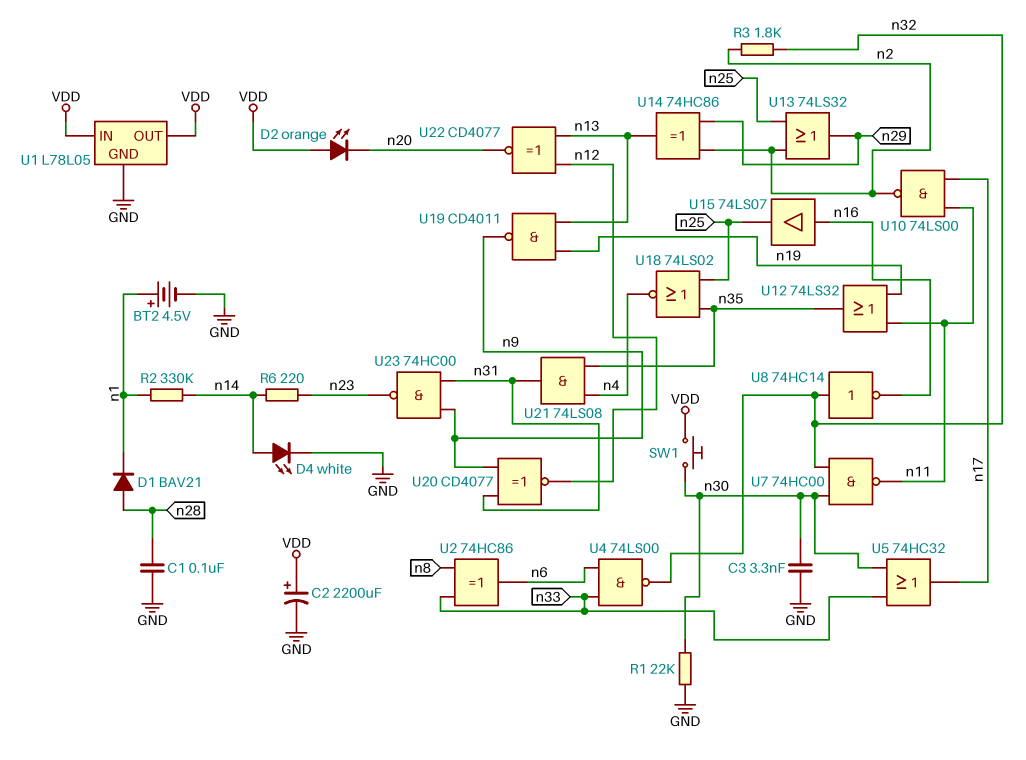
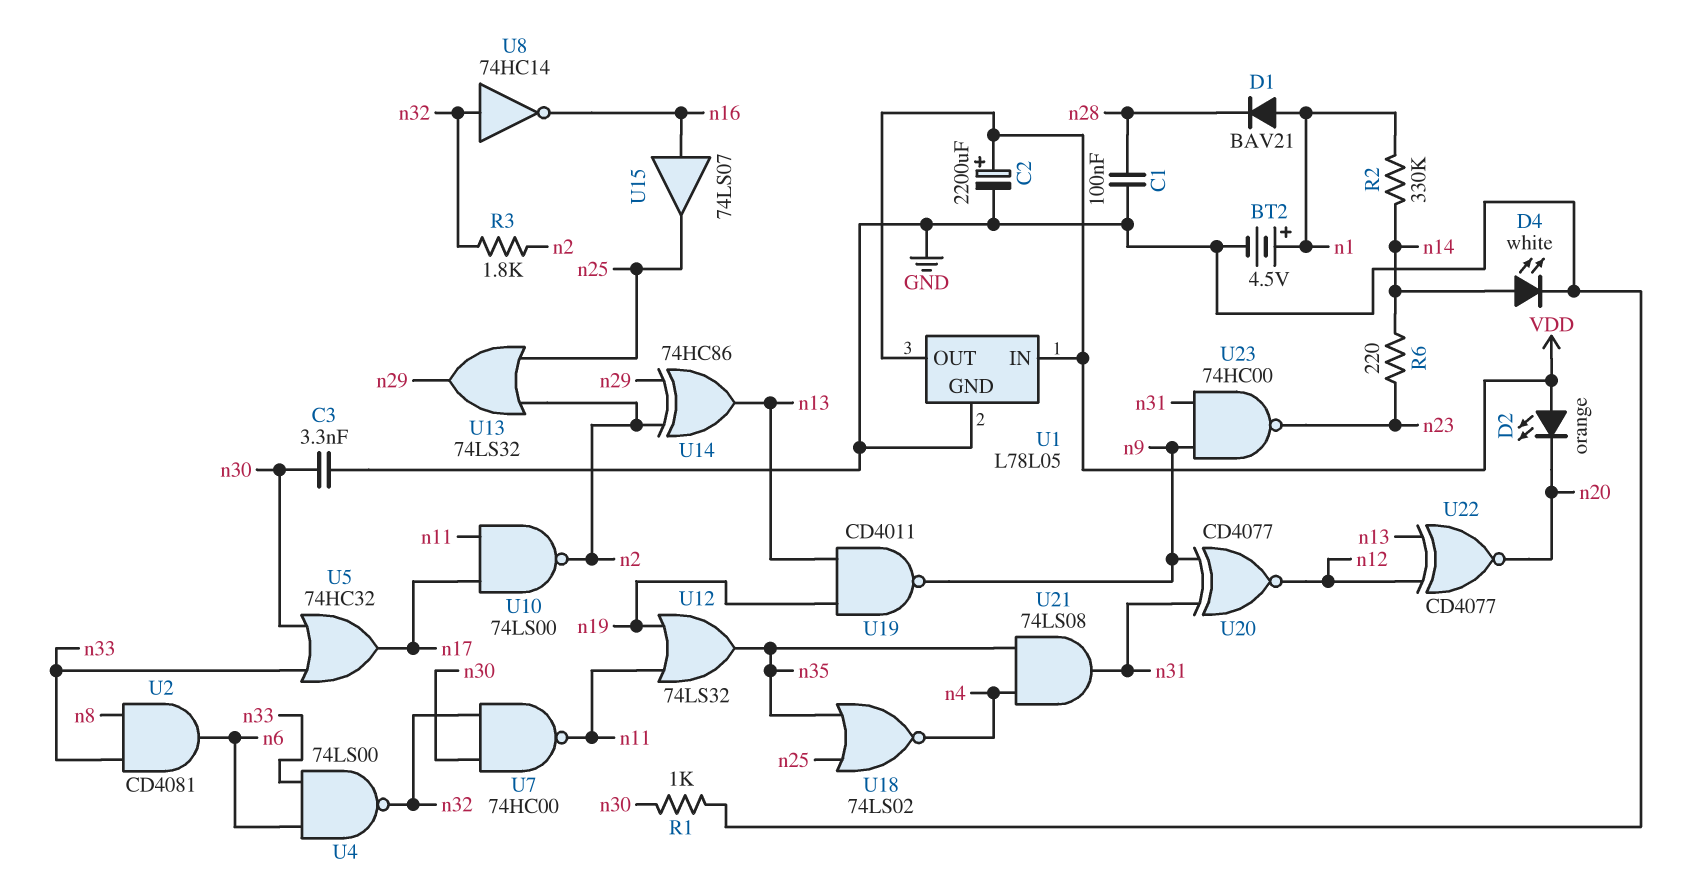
D1: diode BAV21 (A n28, K n1) -> diode BAV21 (A n1, K n28)
R1: 22k (GND, n30) -> 1k (GND, n30)
SW1: button (VDD, n30) -> none
U2: XOR 74HC86 (in n8, in n33, out n6) -> AND CD4081 (in n8, in n33, out n6)

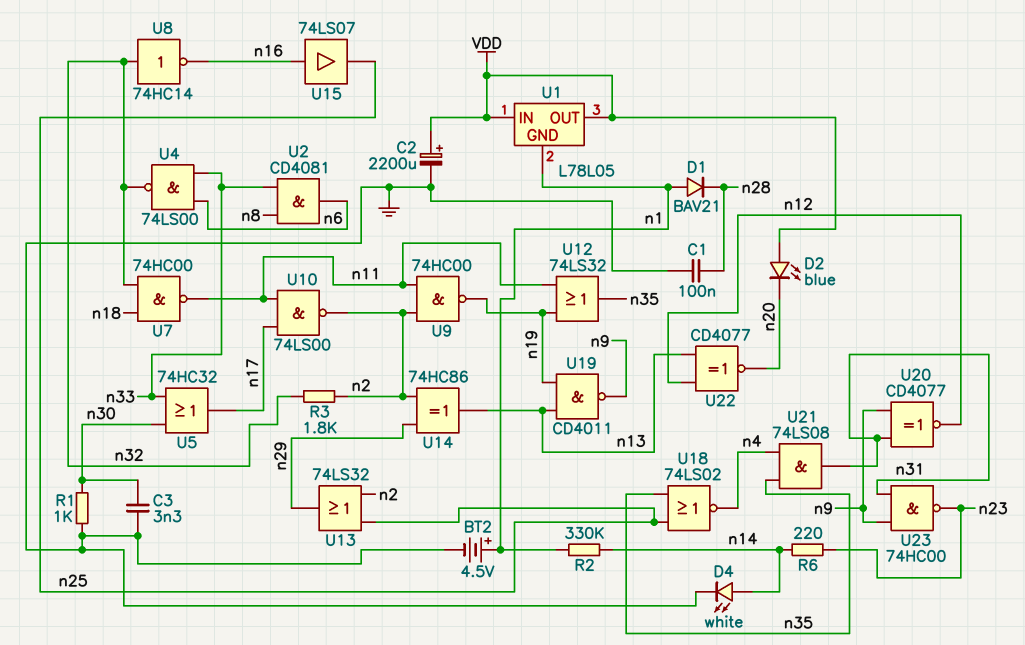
D2: LED orange (A VDD, K n20) -> LED blue (A VDD, K n20)
U1 pin GND: GND -> n1
U7: NAND 74HC00 (in n30, in n32, out n11) -> NAND 74HC00 (in n18, in n32, out n11)
U9: none -> NAND 74HC00 (in n2, in n11, out n19)

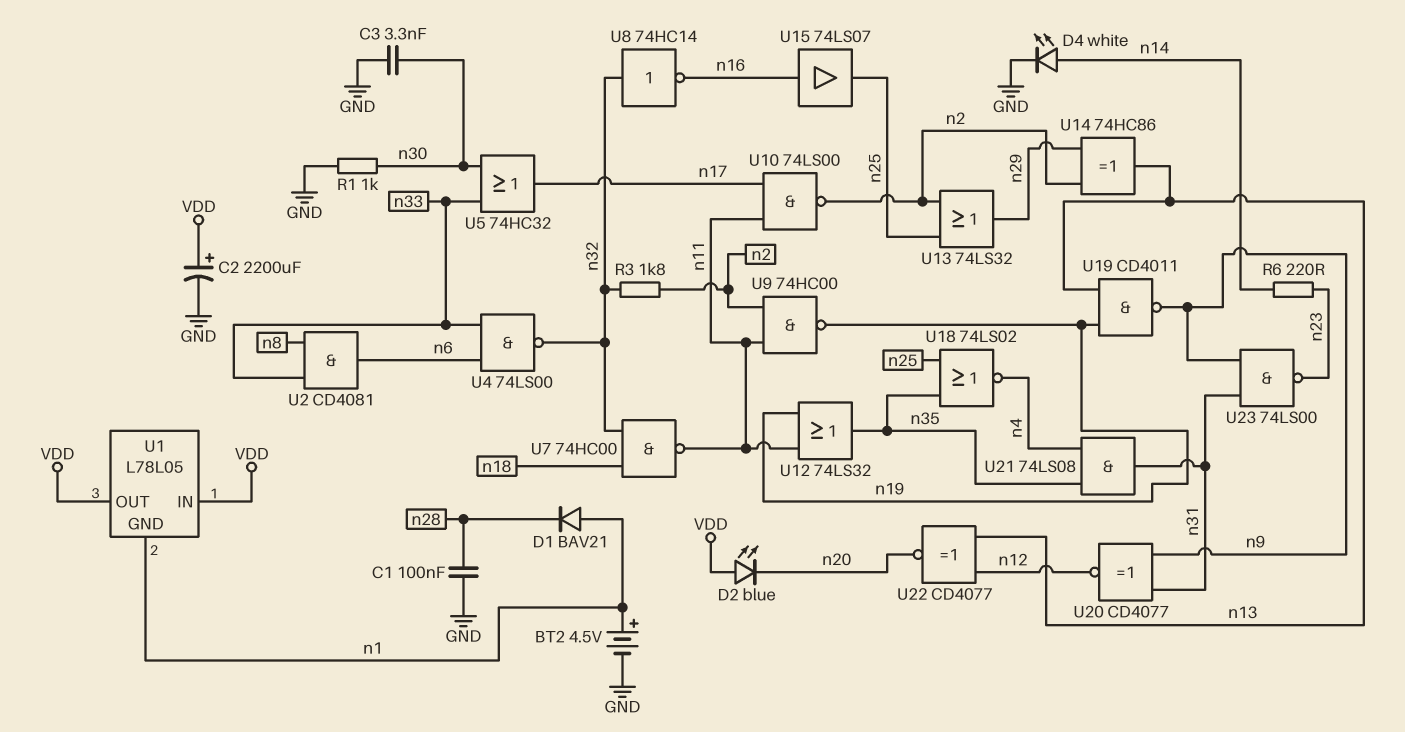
R2: 330k (n1, n14) -> none
U23: NAND 74HC00 (in n9, in n31, out n23) -> NAND 74LS00 (in n9, in n31, out n23)

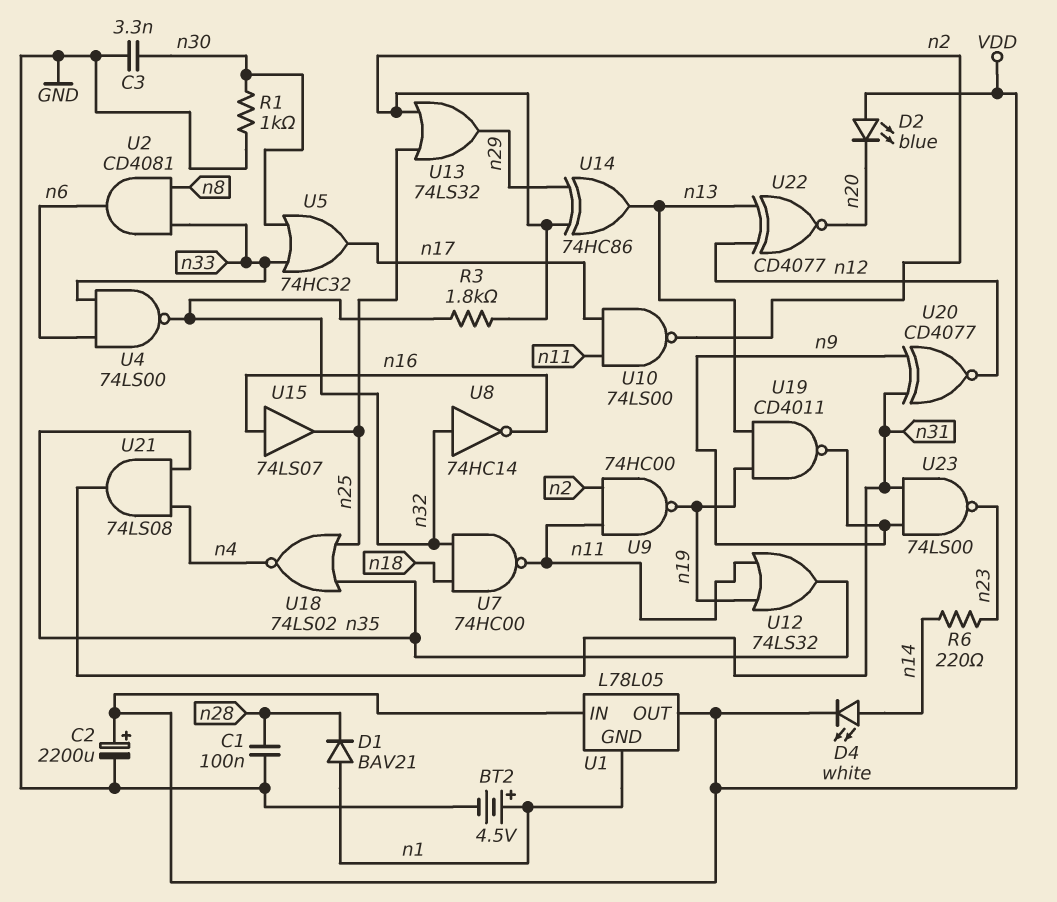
D4: LED white (A n14, K GND) -> LED white (A n14, K VDD)

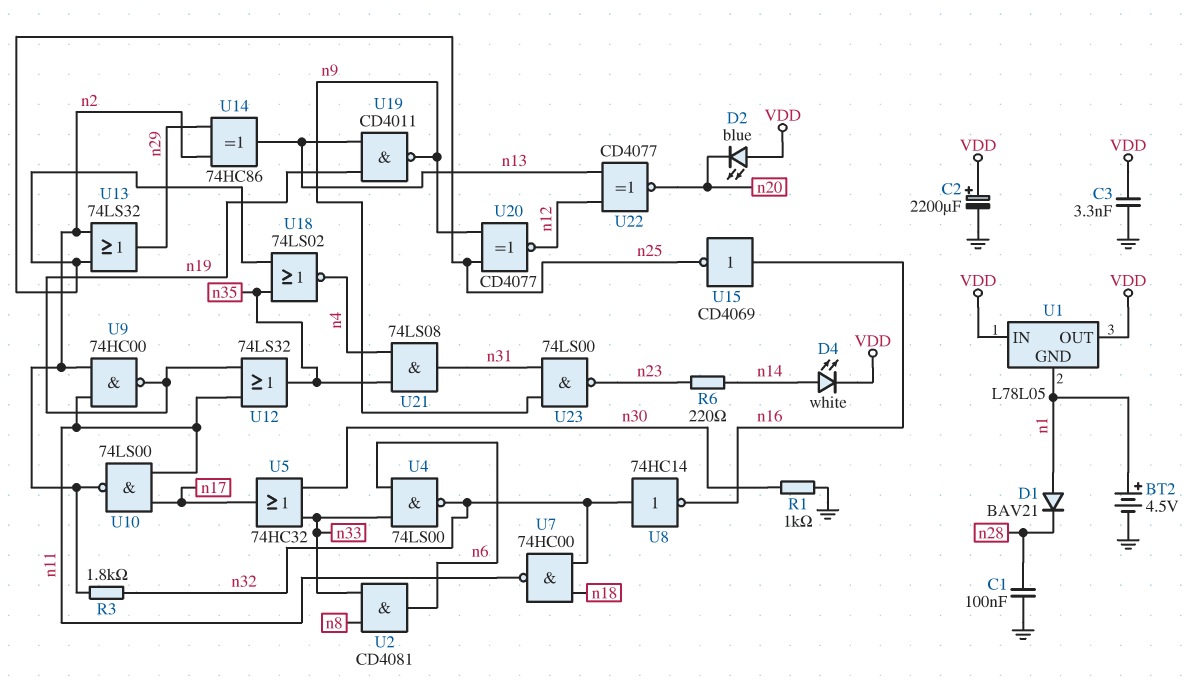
C3: 3.3nF (GND, n30) -> 3.3nF (GND, VDD)
U15: buffer 74LS07 (in n16, out n25) -> NOT CD4069 (in n16, out n25)
U20: XNOR CD4077 (in n9, in n31, out n12) -> XNOR CD4077 (in n9, in n25, out n12)

